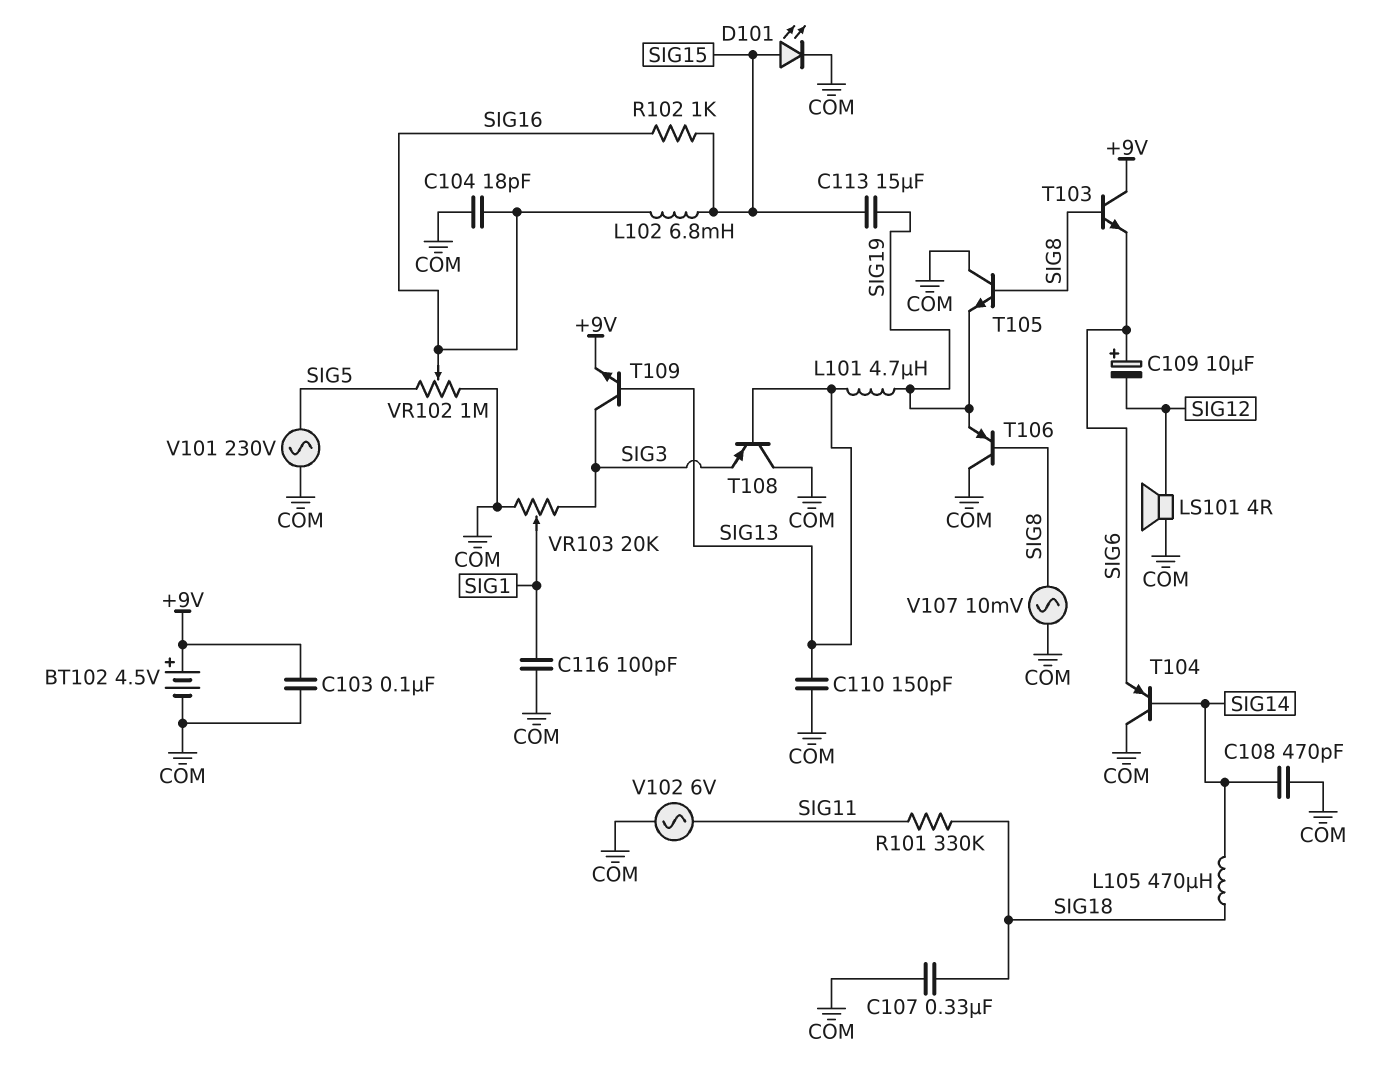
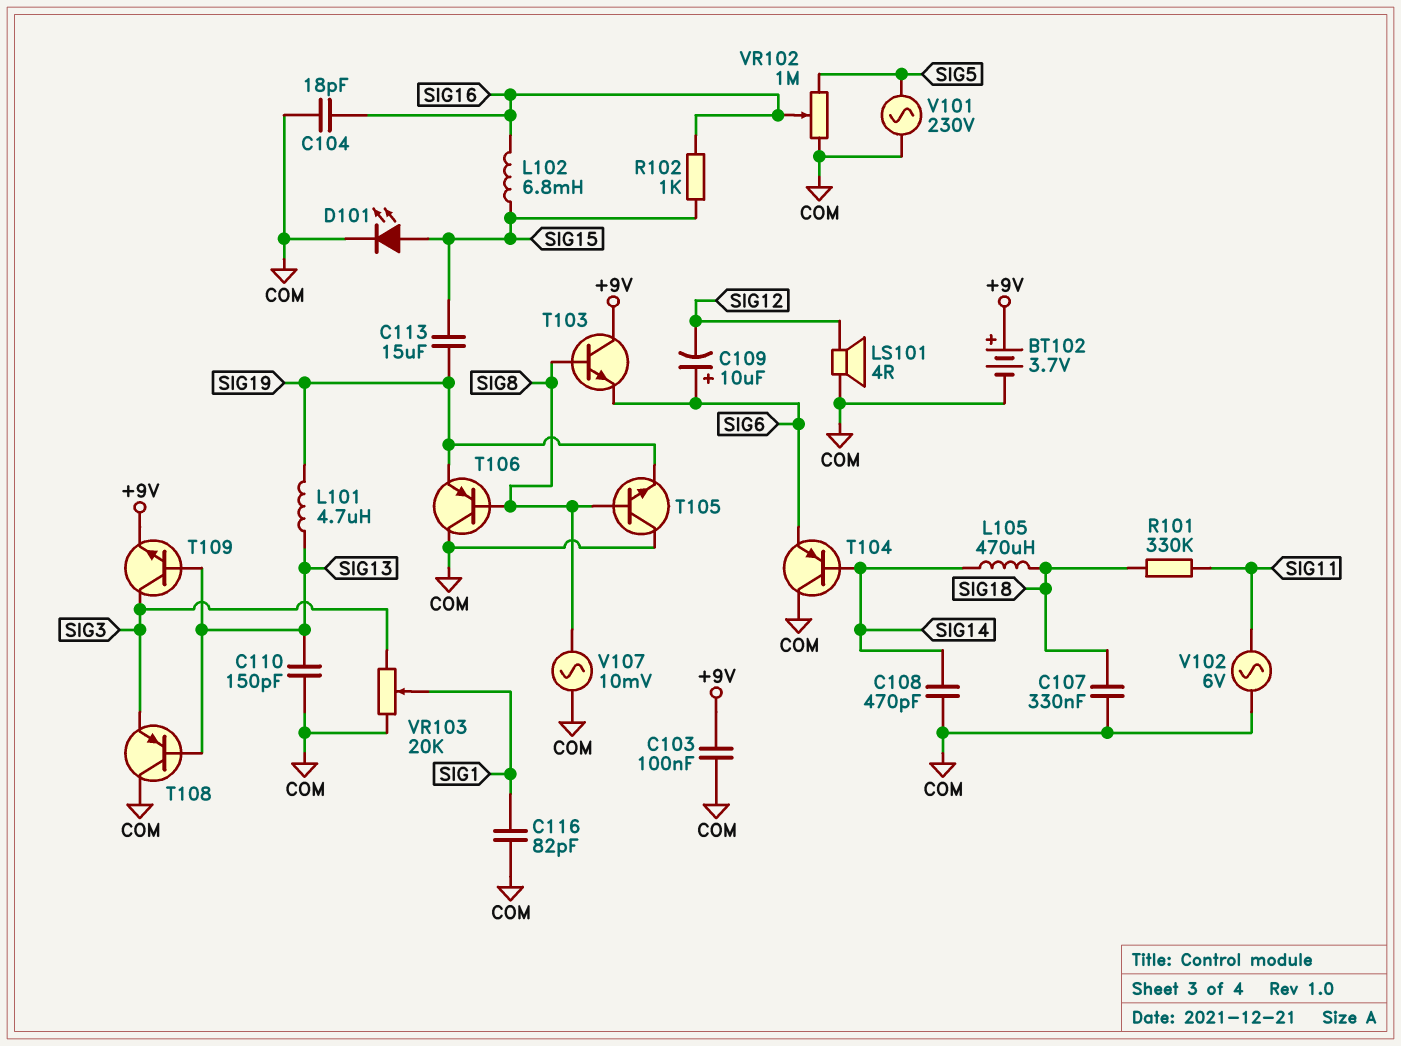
BT102: 4.5V (plus +9V, minus COM) -> 3.7V (plus +9V, minus COM)
C116: 100pF (COM, SIG1) -> 82pF (COM, SIG1)

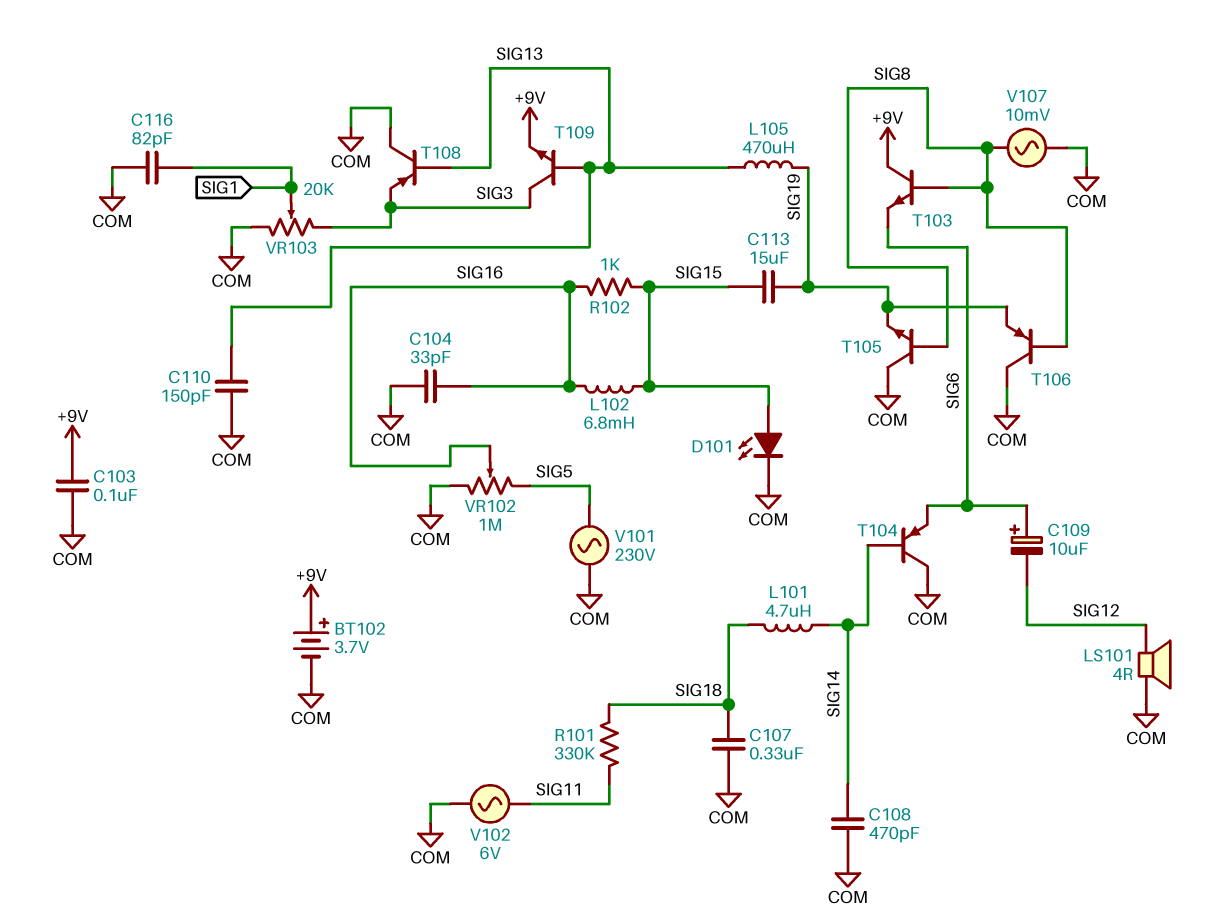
C104: 18pF (COM, SIG16) -> 33pF (COM, SIG16)
L101: 4.7uH (SIG13, SIG19) -> 4.7uH (SIG14, SIG18)
L105: 470uH (SIG14, SIG18) -> 470uH (SIG13, SIG19)

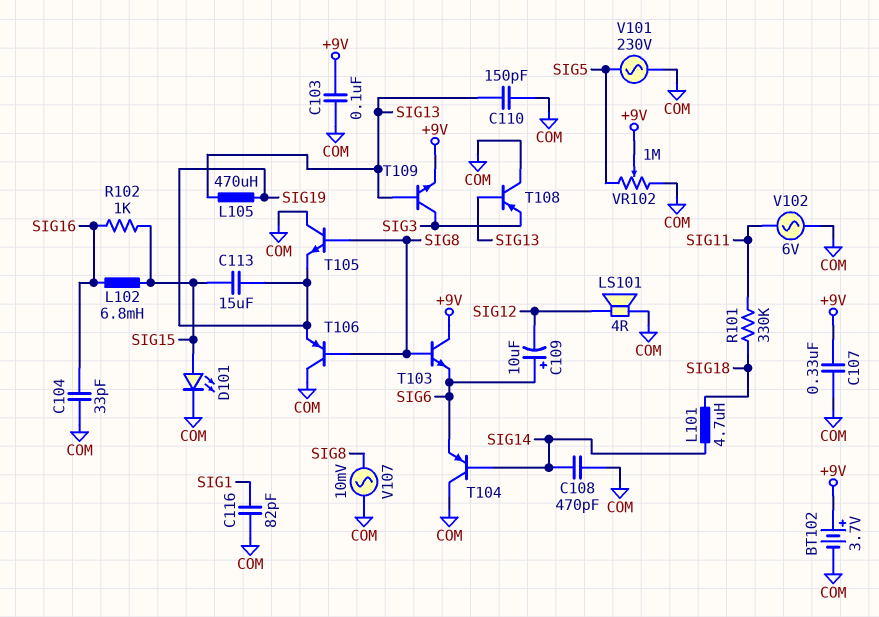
C107: 330nF (COM, SIG18) -> 330nF (+9V, COM)
VR102: 1M (COM, SIG5, wiper SIG16) -> 1M (COM, SIG5, wiper +9V)
VR103: 20k (COM, SIG3, wiper SIG1) -> none

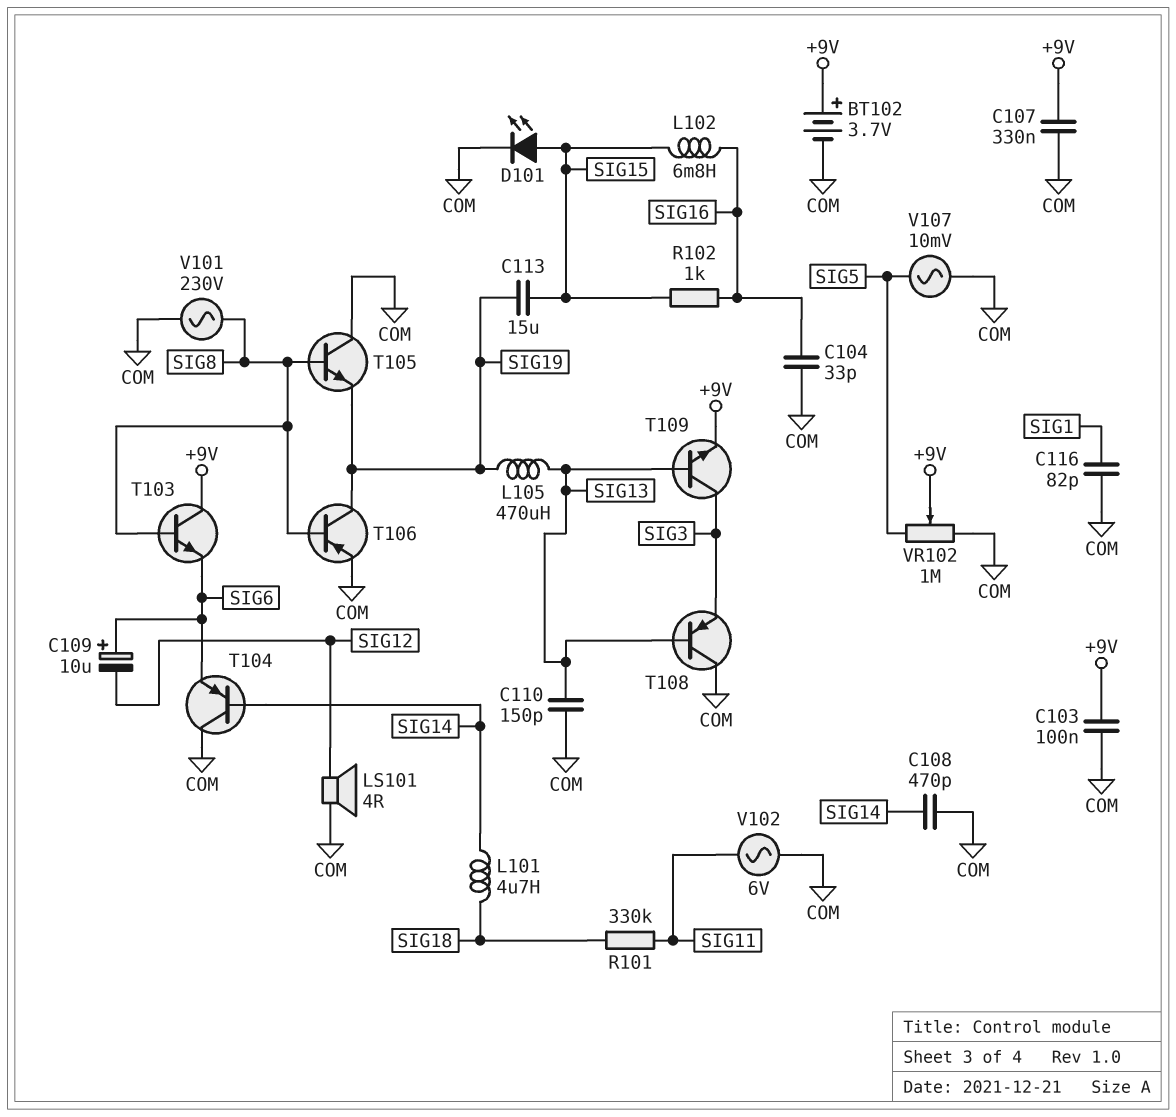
T106: PNP (B SIG8, C COM, E SIG19) -> PNP (B SIG8, C SIG19, E COM)
V101: AC 230V (COM, SIG5) -> AC 230V (COM, SIG8)
V107: AC 10mV (COM, SIG8) -> AC 10mV (COM, SIG5)

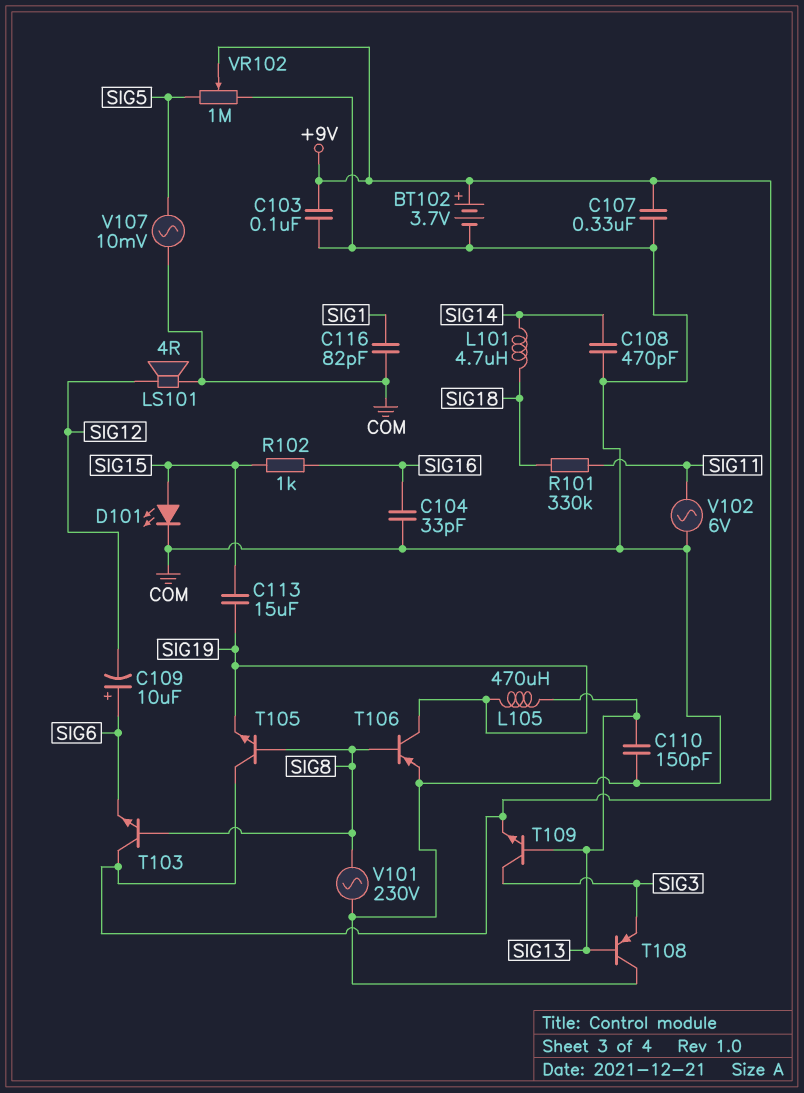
L102: 6.8mH (SIG15, SIG16) -> none
T104: PNP (B SIG14, C COM, E SIG6) -> none
T105: NPN (B SIG8, C COM, E SIG19) -> NPN (B SIG8, C +9V, E SIG19)

